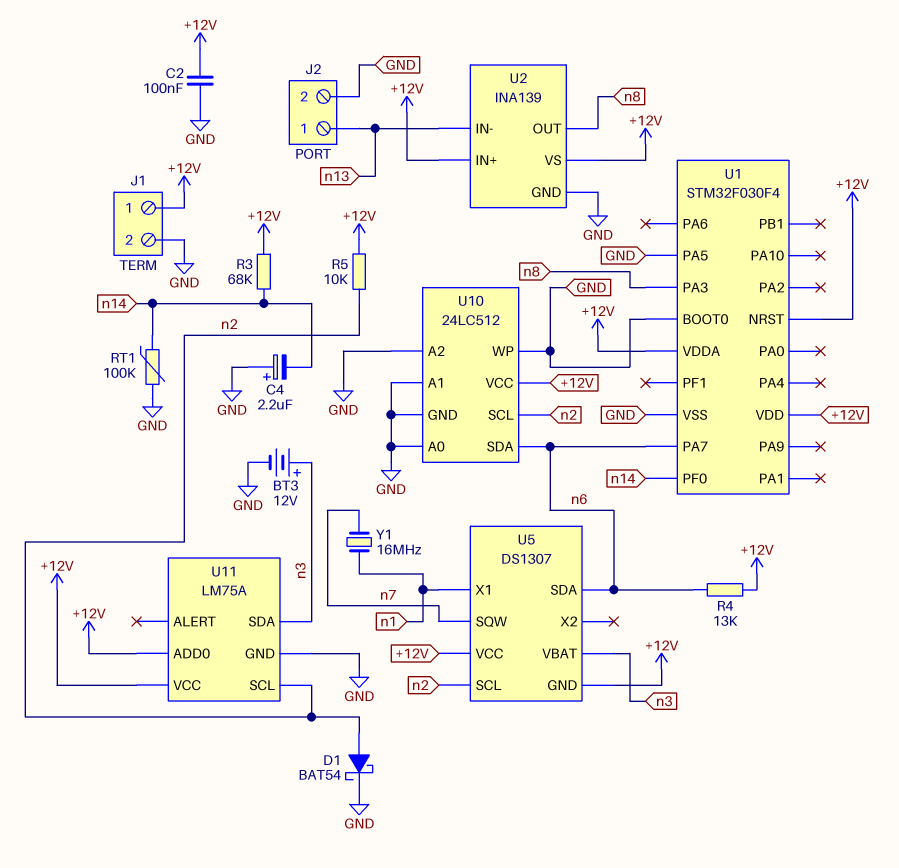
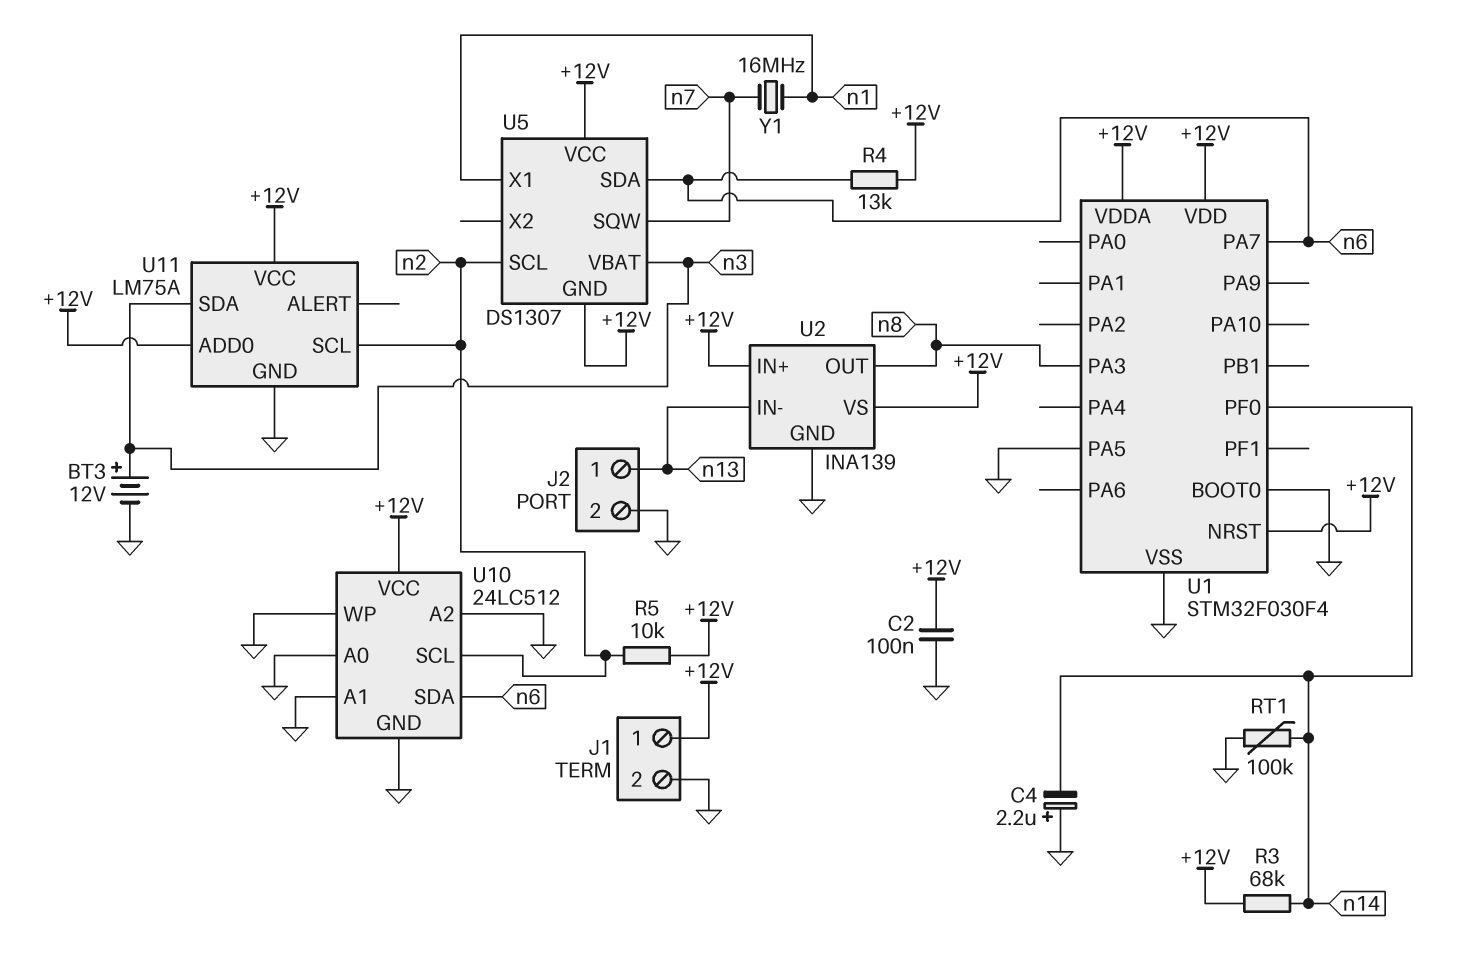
D1: schottky BAT54 (A n2, K GND) -> none

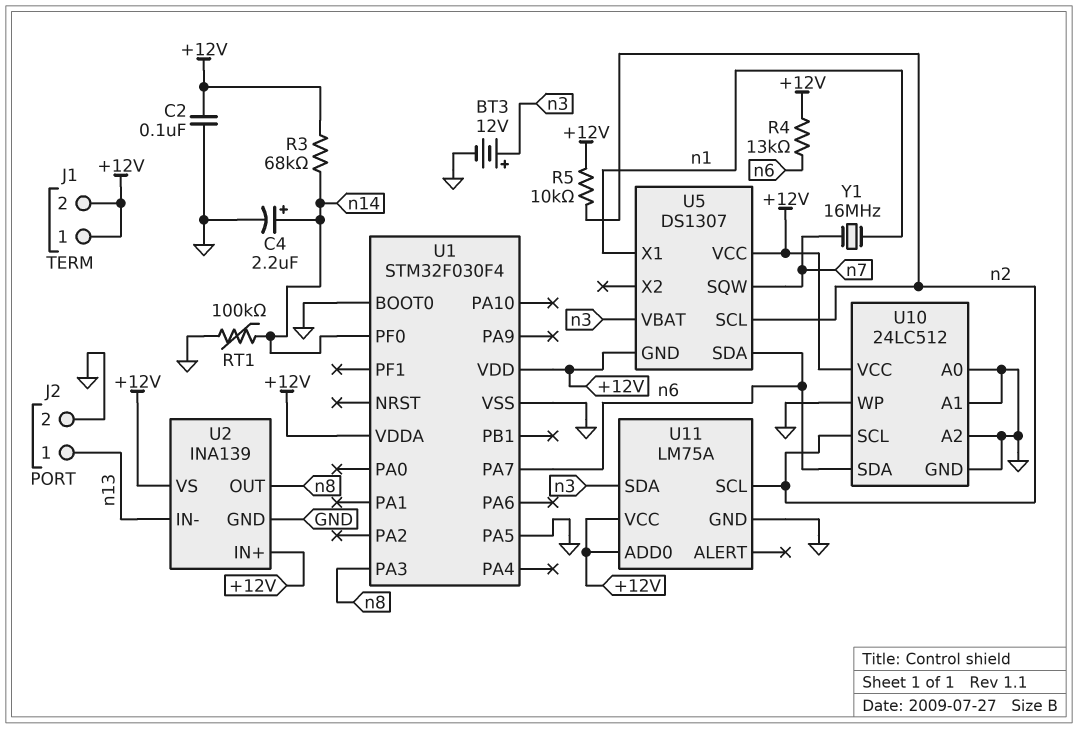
C4: 2.2uF (plus GND, minus n14) -> 2.2uF (plus n14, minus GND)
J1 pin 2: GND -> +12V
U1 pin NRST: +12V -> none

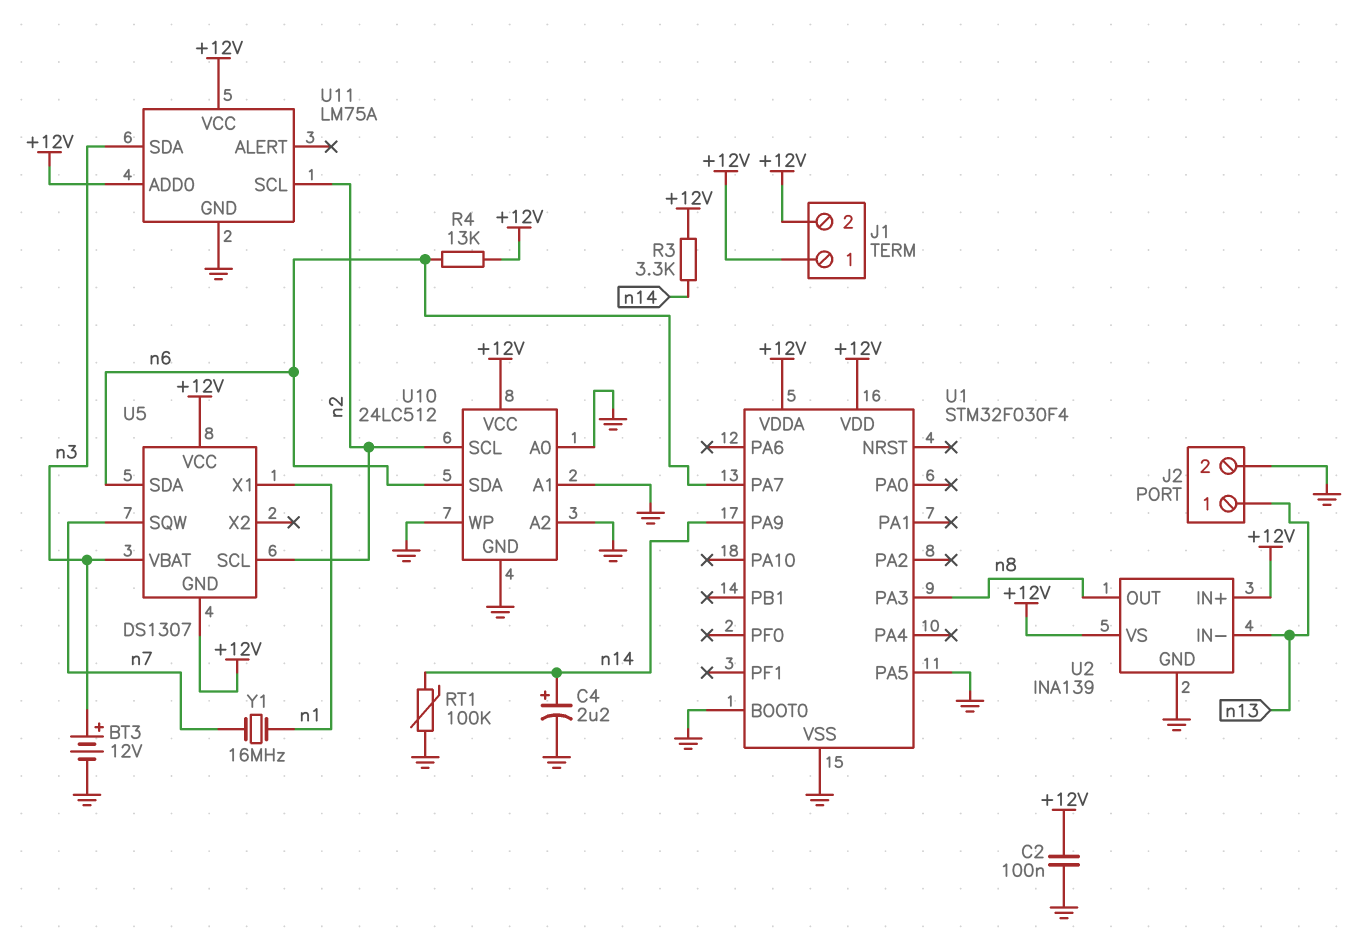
R3: 68k (+12V, n14) -> 3.3k (+12V, n14)
R5: 10k (+12V, n2) -> none
U1 pin PA9: none -> n14
U1 pin PF0: n14 -> none

